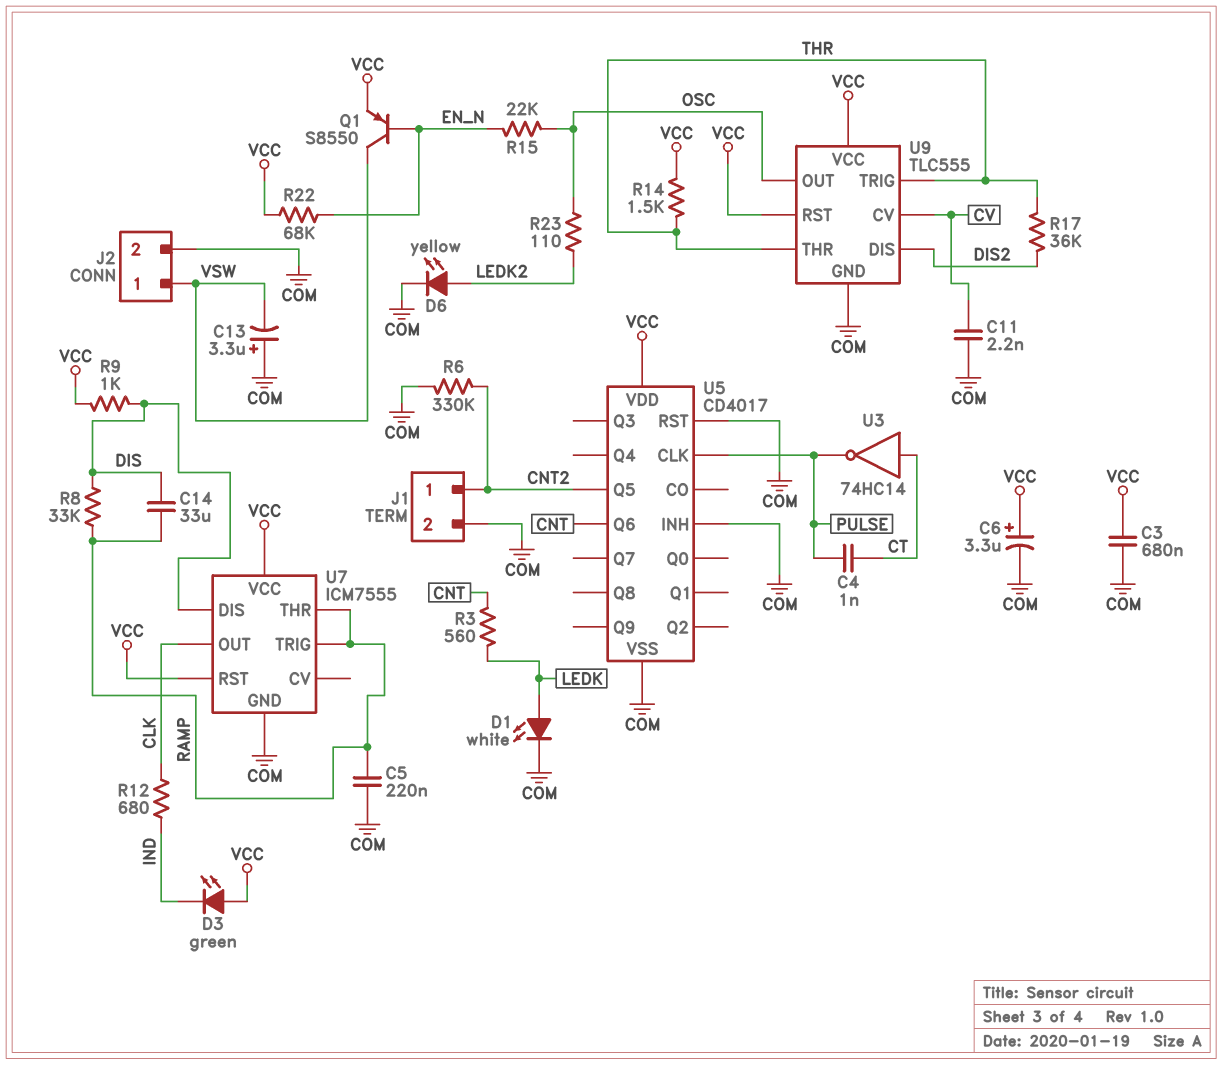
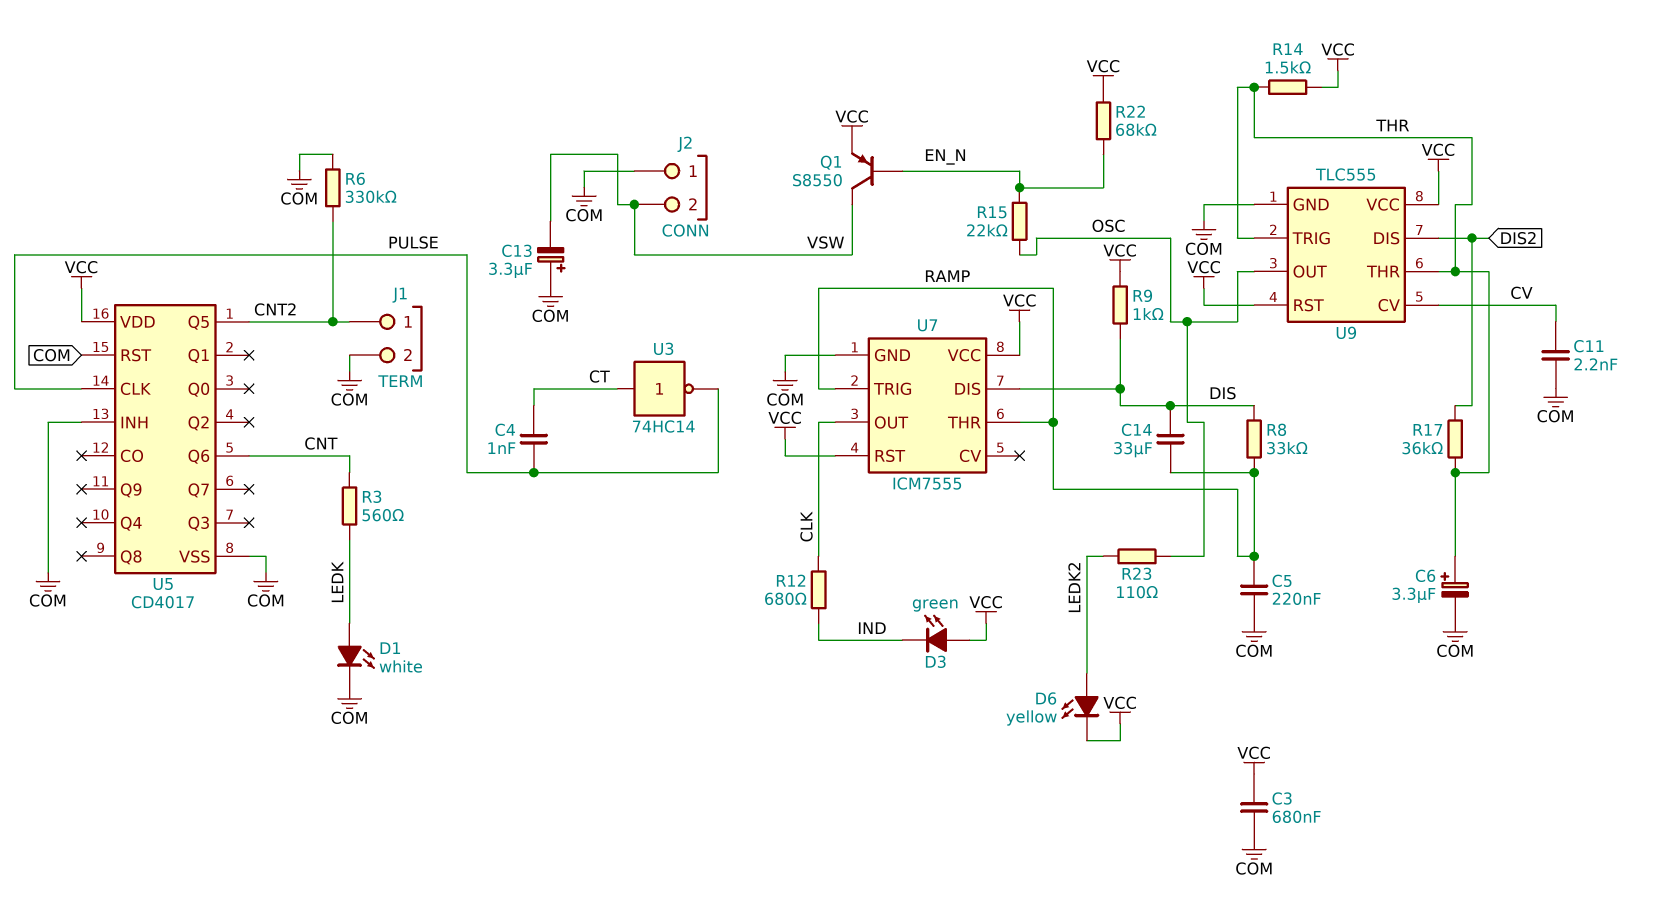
C6: 3.3uF (plus VCC, minus COM) -> 3.3uF (plus THR, minus COM)
D6: LED yellow (A LEDK2, K COM) -> LED yellow (A LEDK2, K VCC)
J2 pin 1: VSW -> COM
J2 pin 2: COM -> VSW

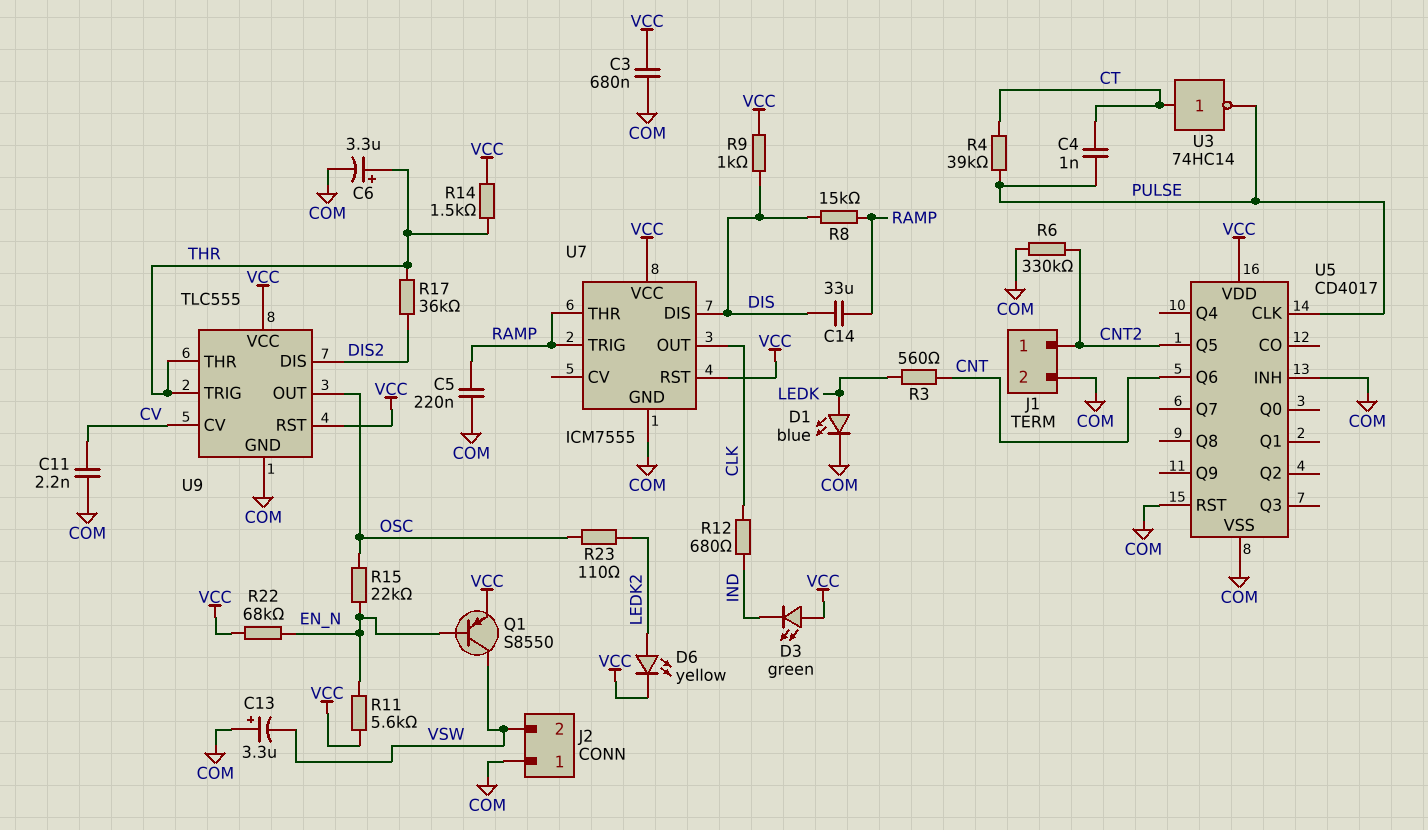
D1: LED white (A LEDK, K COM) -> LED blue (A LEDK, K COM)
R4: none -> 39k (CT, PULSE)
R8: 33k (DIS, RAMP) -> 15k (DIS, RAMP)
R11: none -> 5.6k (EN_N, VCC)

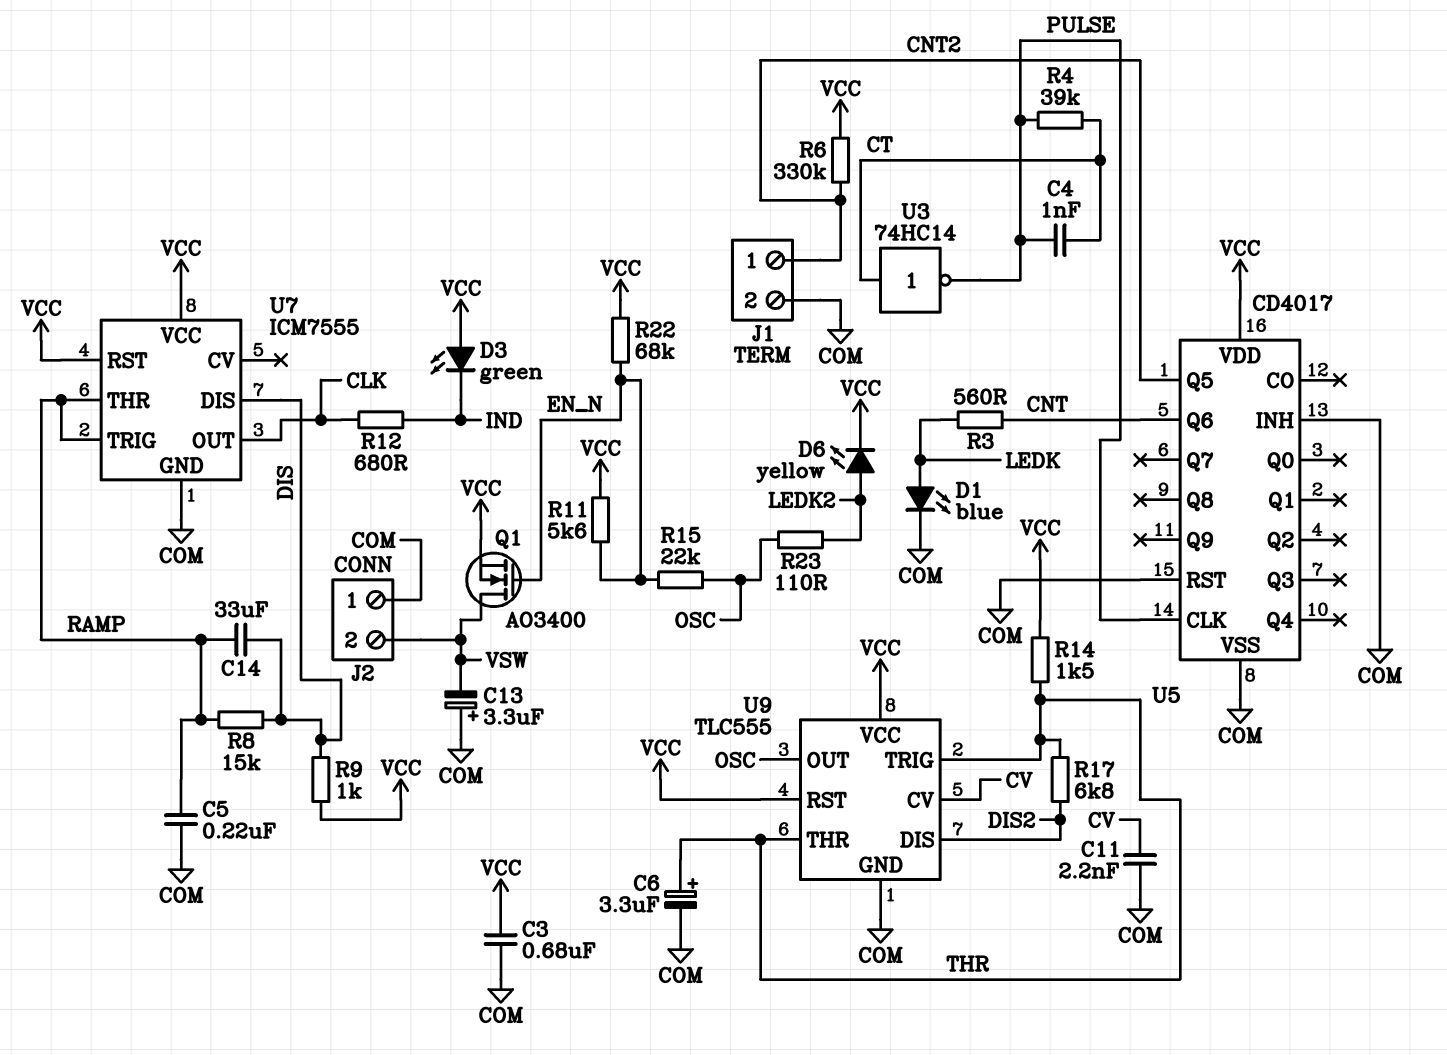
Q1: PNP S8550 (B EN_N, C VSW, E VCC) -> NMOS AO3400 (G EN_N, D VSW, S VCC)
R6: 330k (CNT2, COM) -> 330k (CNT2, VCC)
R17: 36k (DIS2, THR) -> 6.8k (DIS2, THR)

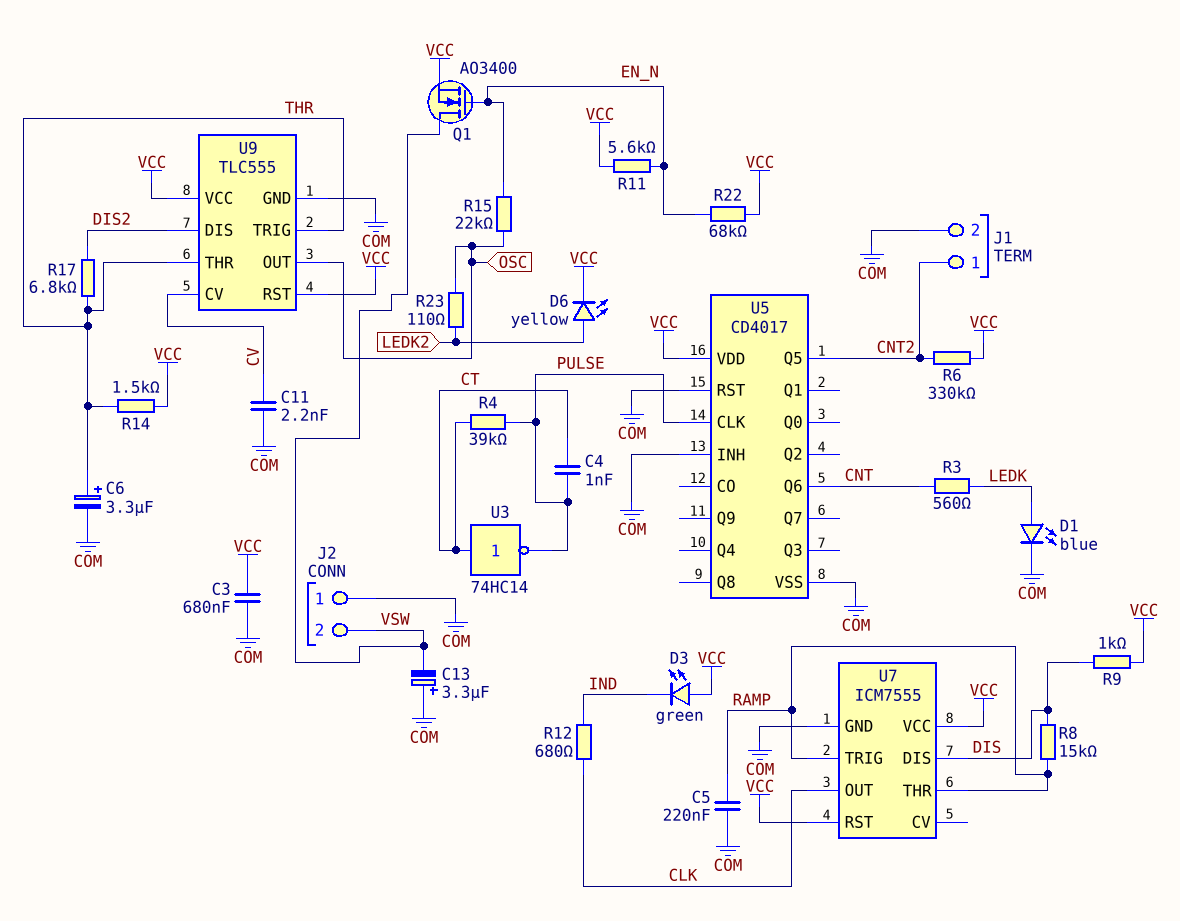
C14: 33uF (DIS, RAMP) -> none

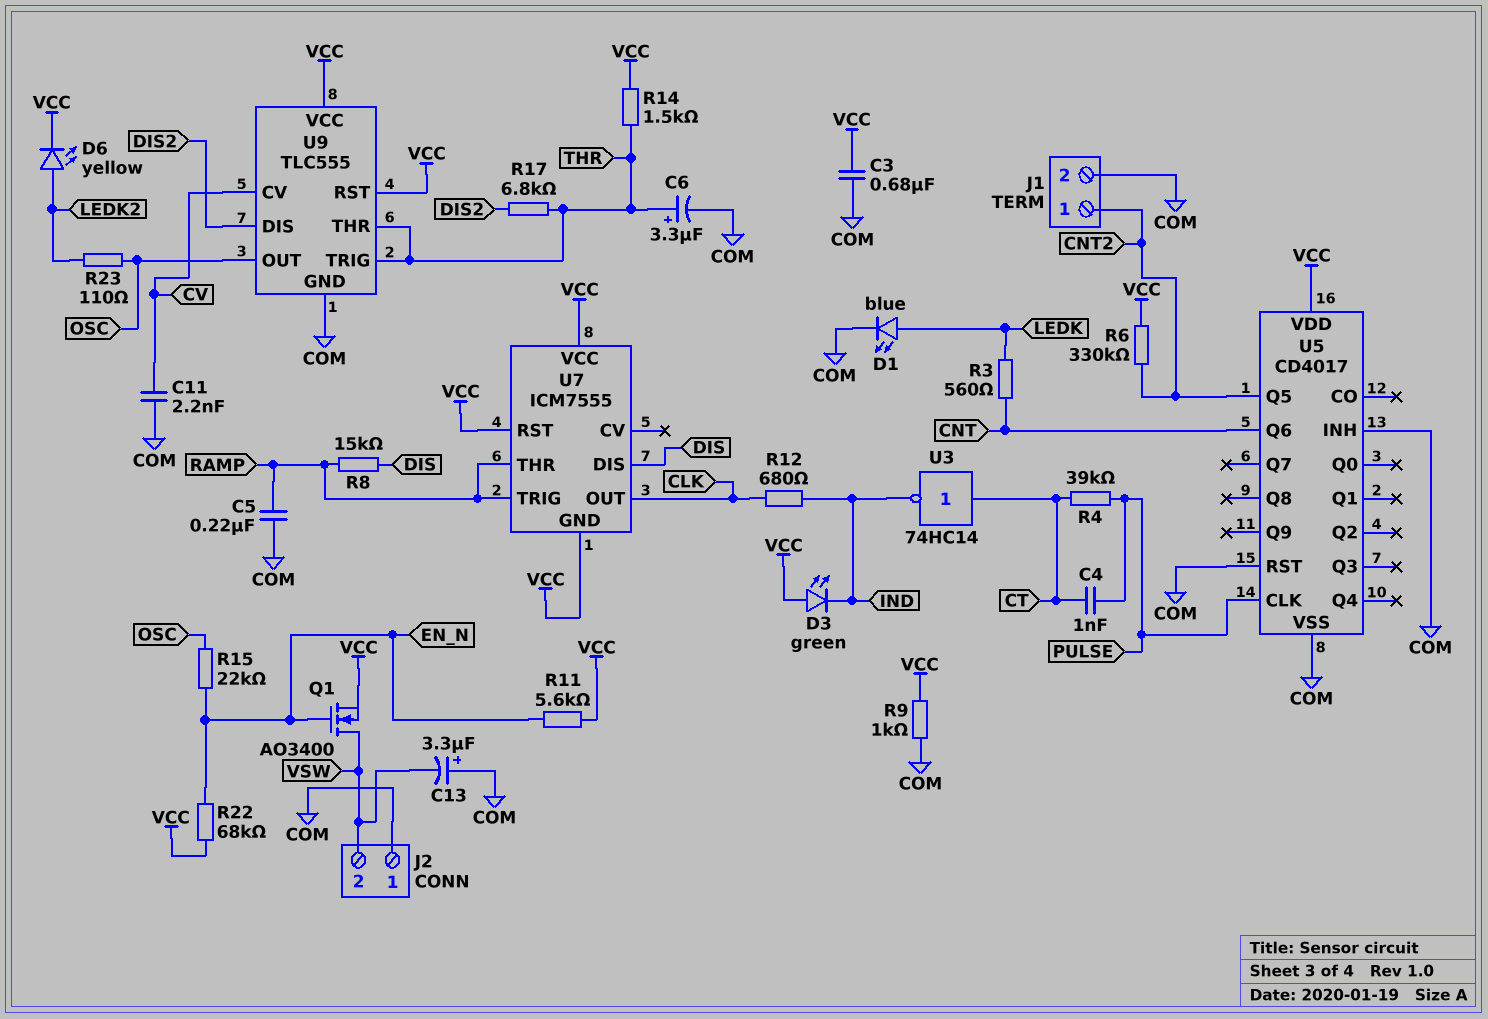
R9: 1k (DIS, VCC) -> 1k (COM, VCC)
U3: NOT 74HC14 (in CT, out PULSE) -> NOT 74HC14 (in CT, out IND)
U7 pin GND: COM -> VCC

